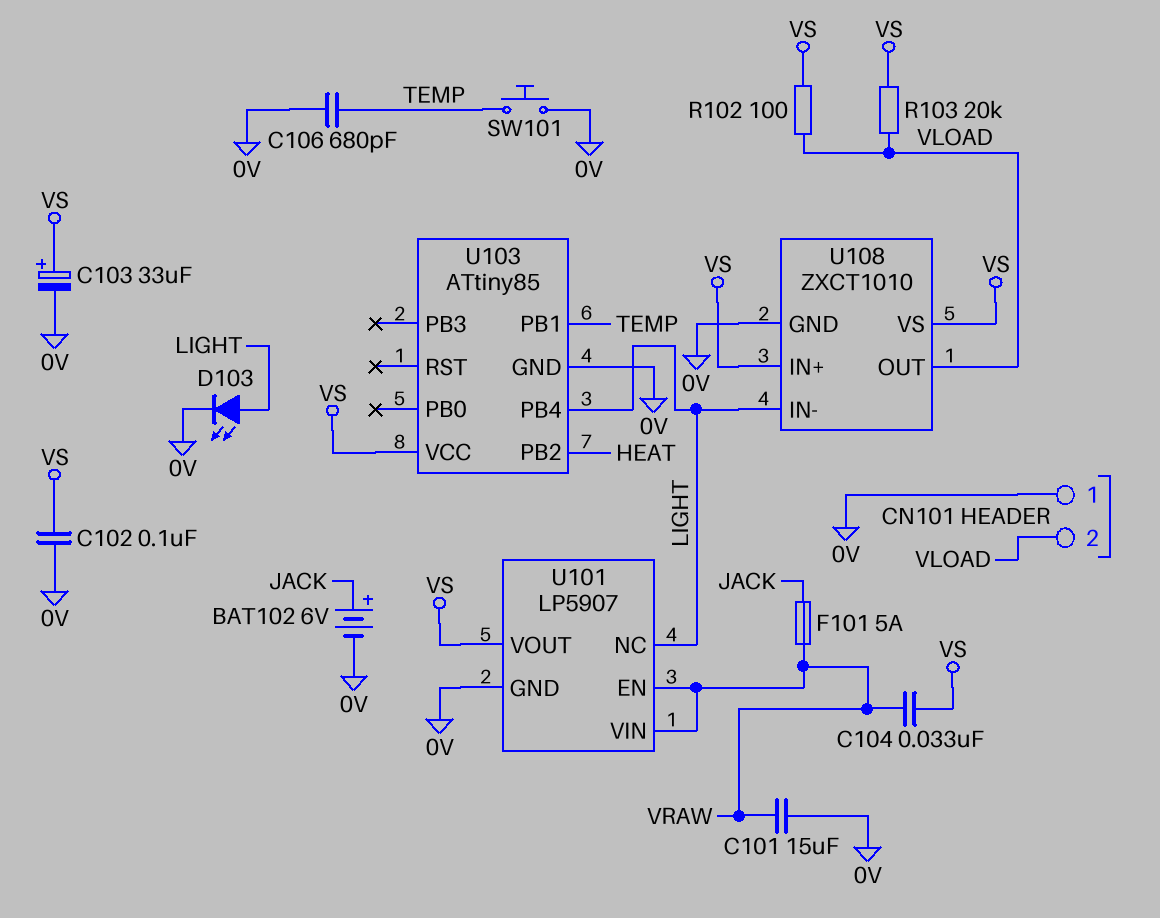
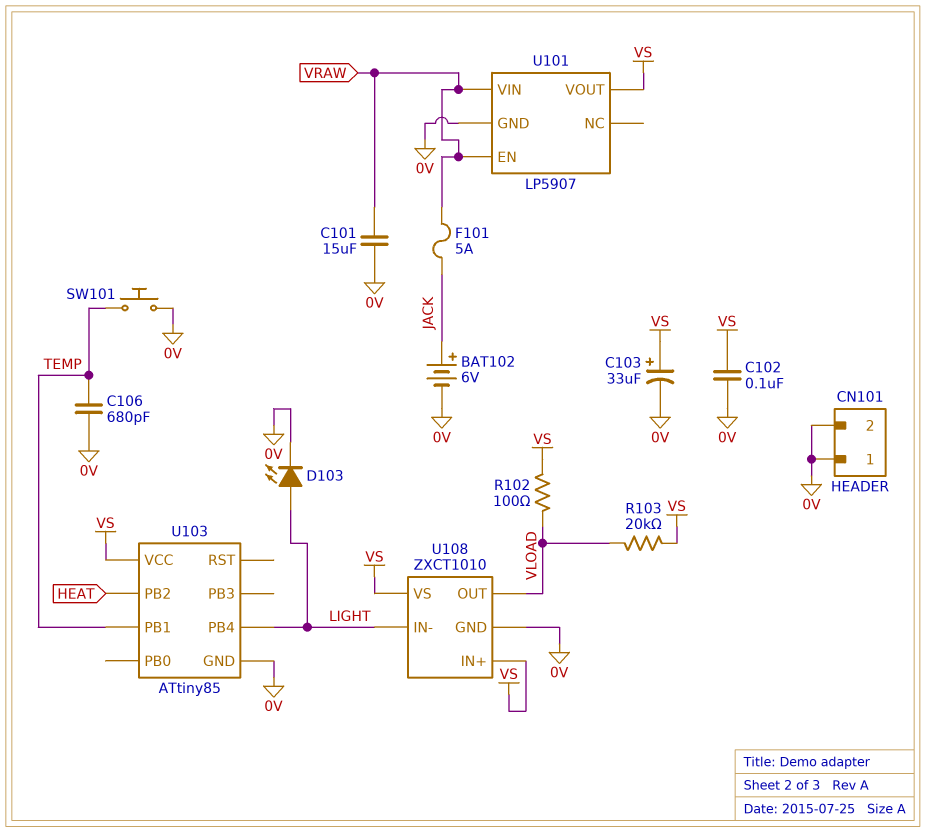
C104: 33nF (VRAW, VS) -> none
CN101 pin 2: VLOAD -> 0V
U101 pin NC: LIGHT -> none

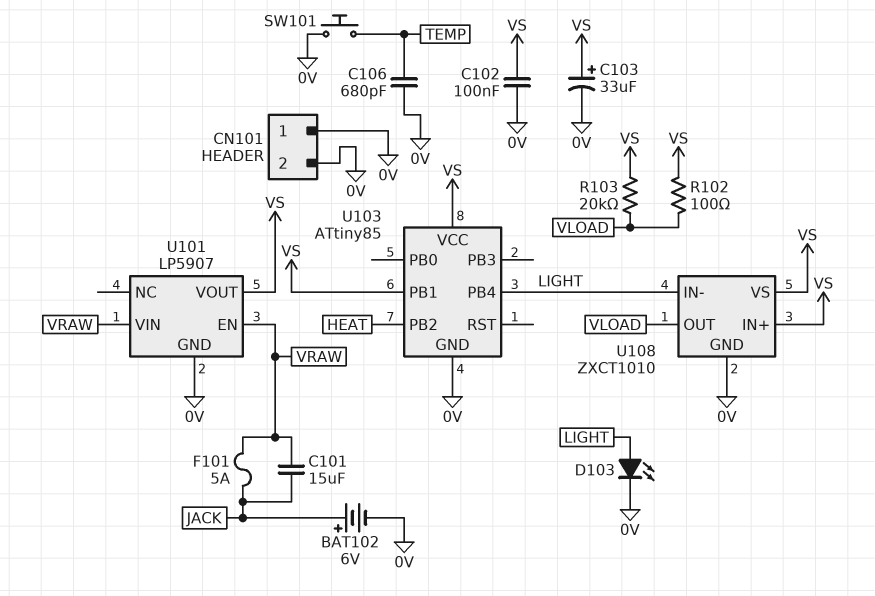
C101: 15uF (0V, VRAW) -> 15uF (JACK, VRAW)
U103 pin PB1: TEMP -> VS

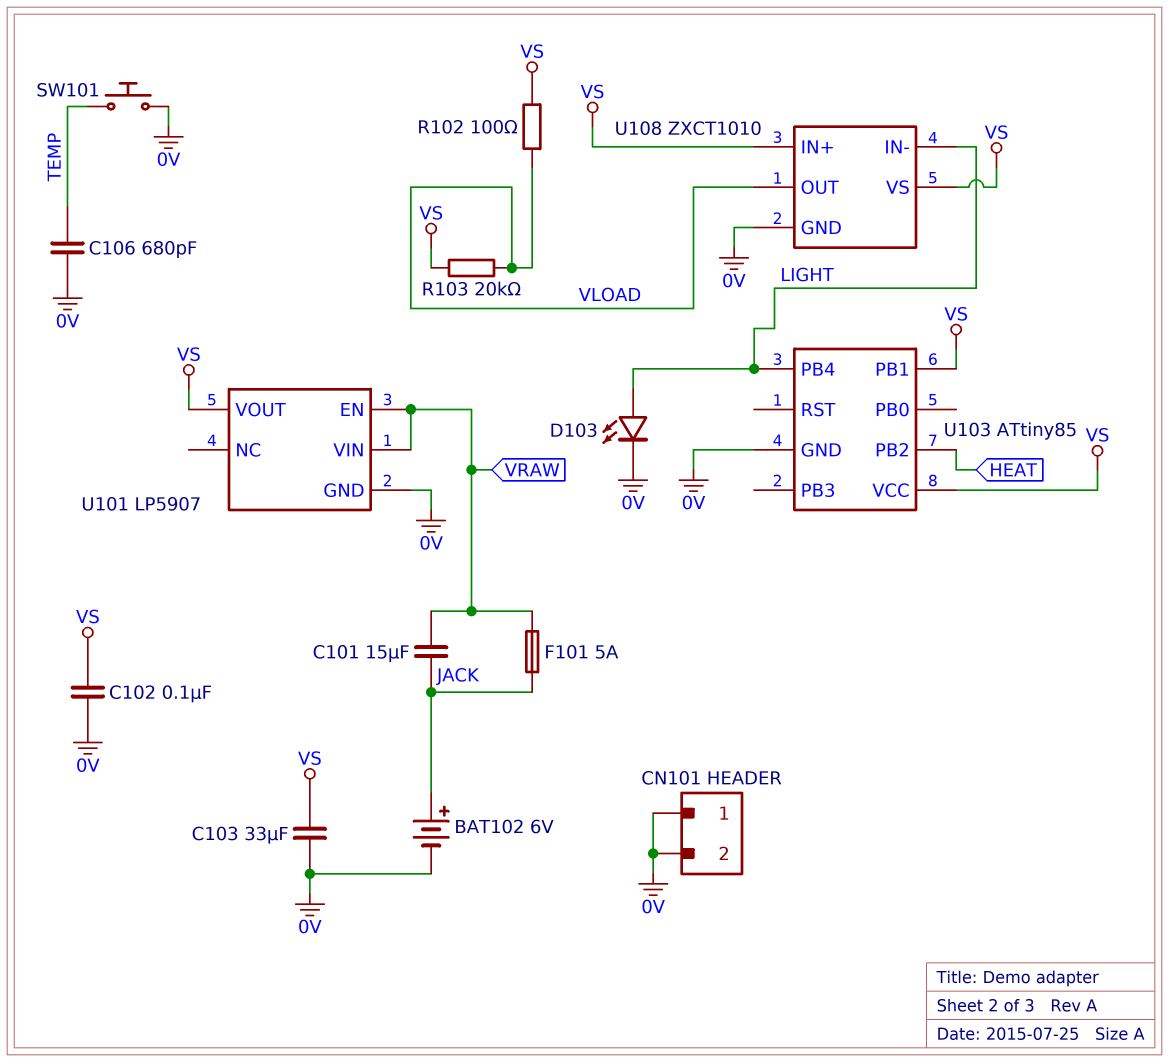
C103: 33uF (plus VS, minus 0V) -> 33uF (0V, VS)

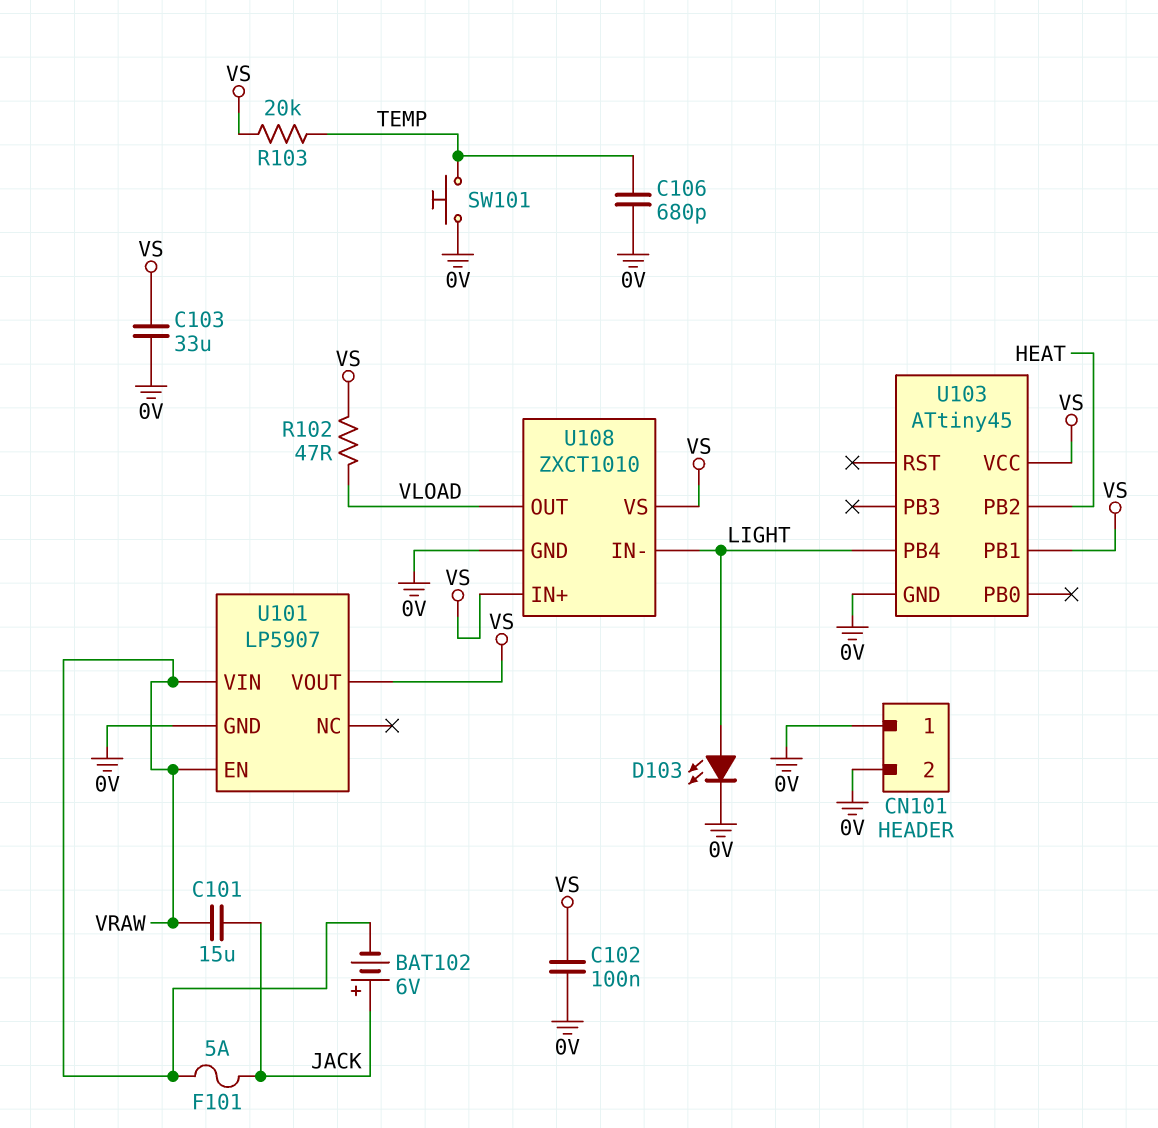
BAT102: 6V (plus JACK, minus 0V) -> 6V (plus JACK, minus VRAW)
R102: 100 (VLOAD, VS) -> 47 (VLOAD, VS)
R103: 20k (VLOAD, VS) -> 20k (TEMP, VS)
U103: ATtiny85 -> ATtiny45

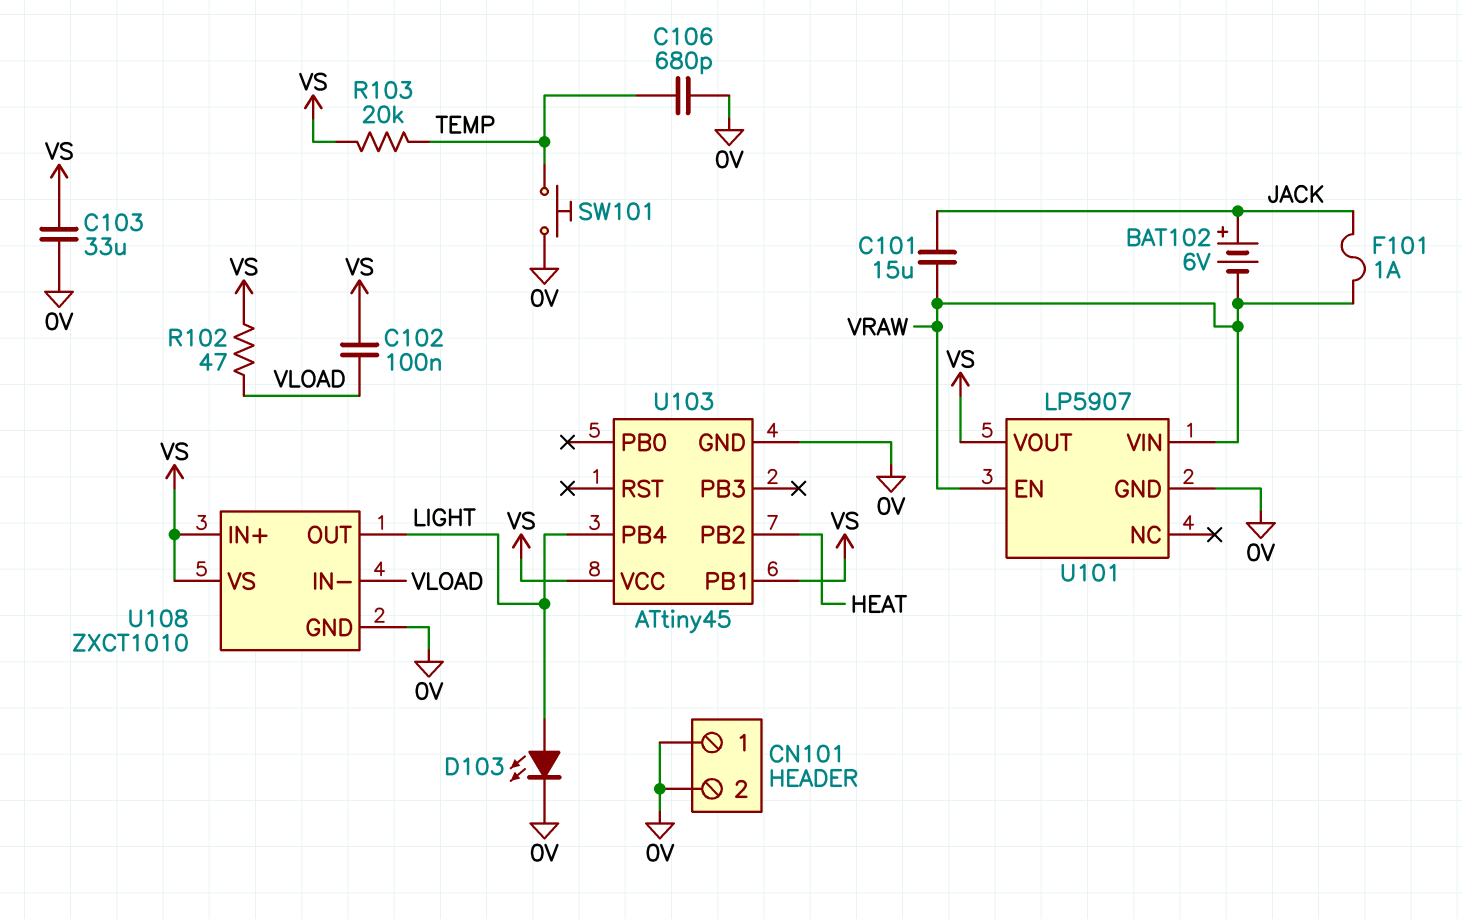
C102: 100nF (0V, VS) -> 100nF (VLOAD, VS)
F101: 5A (JACK, VRAW) -> 1A (JACK, VRAW)
U108 pin IN-: LIGHT -> VLOAD
U108 pin OUT: VLOAD -> LIGHT

